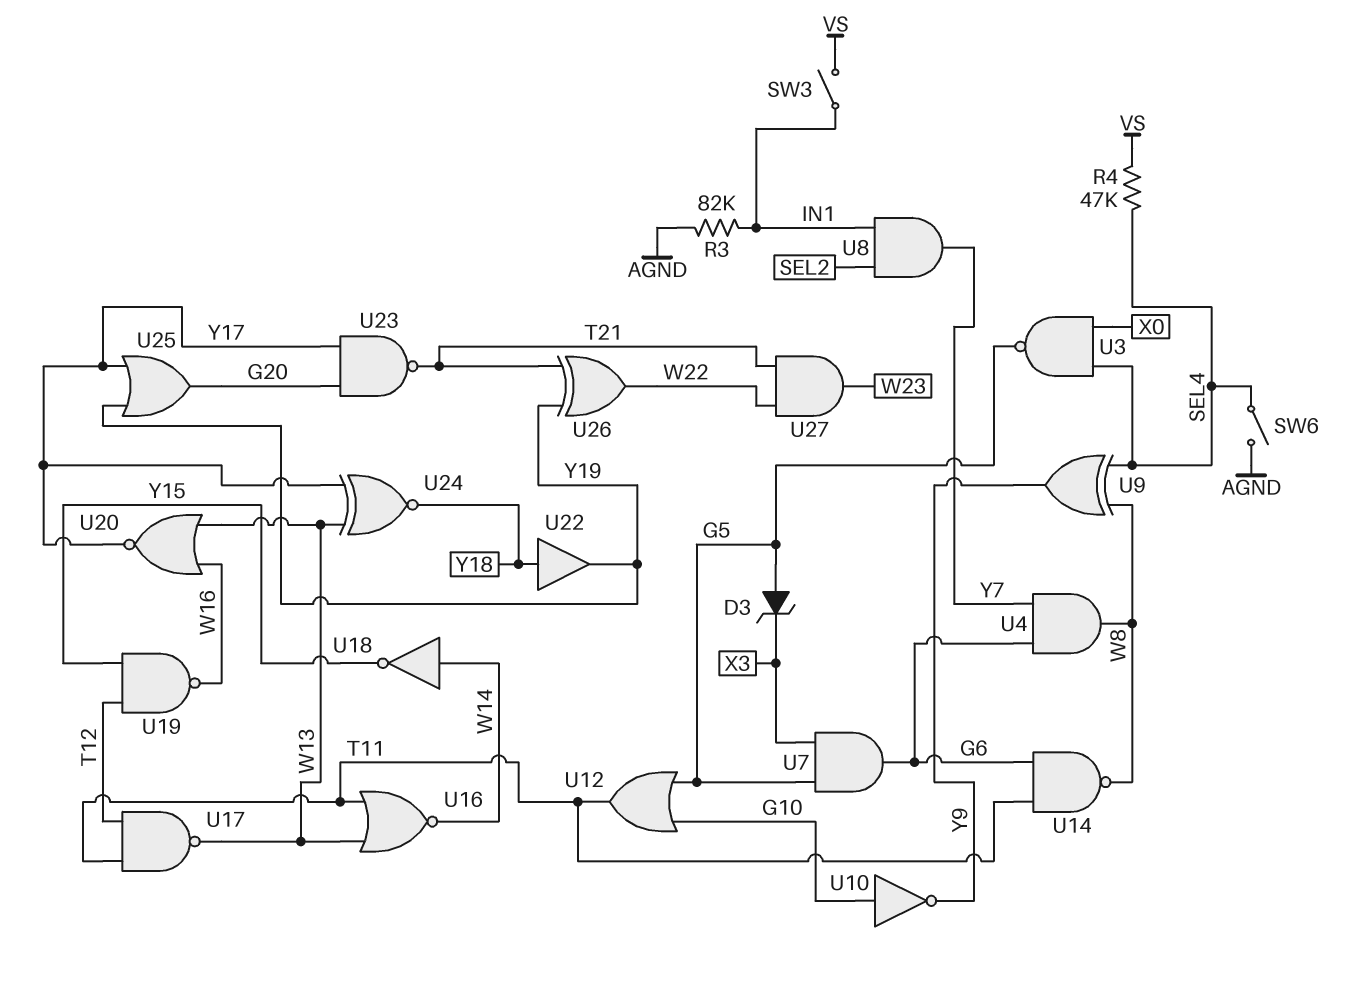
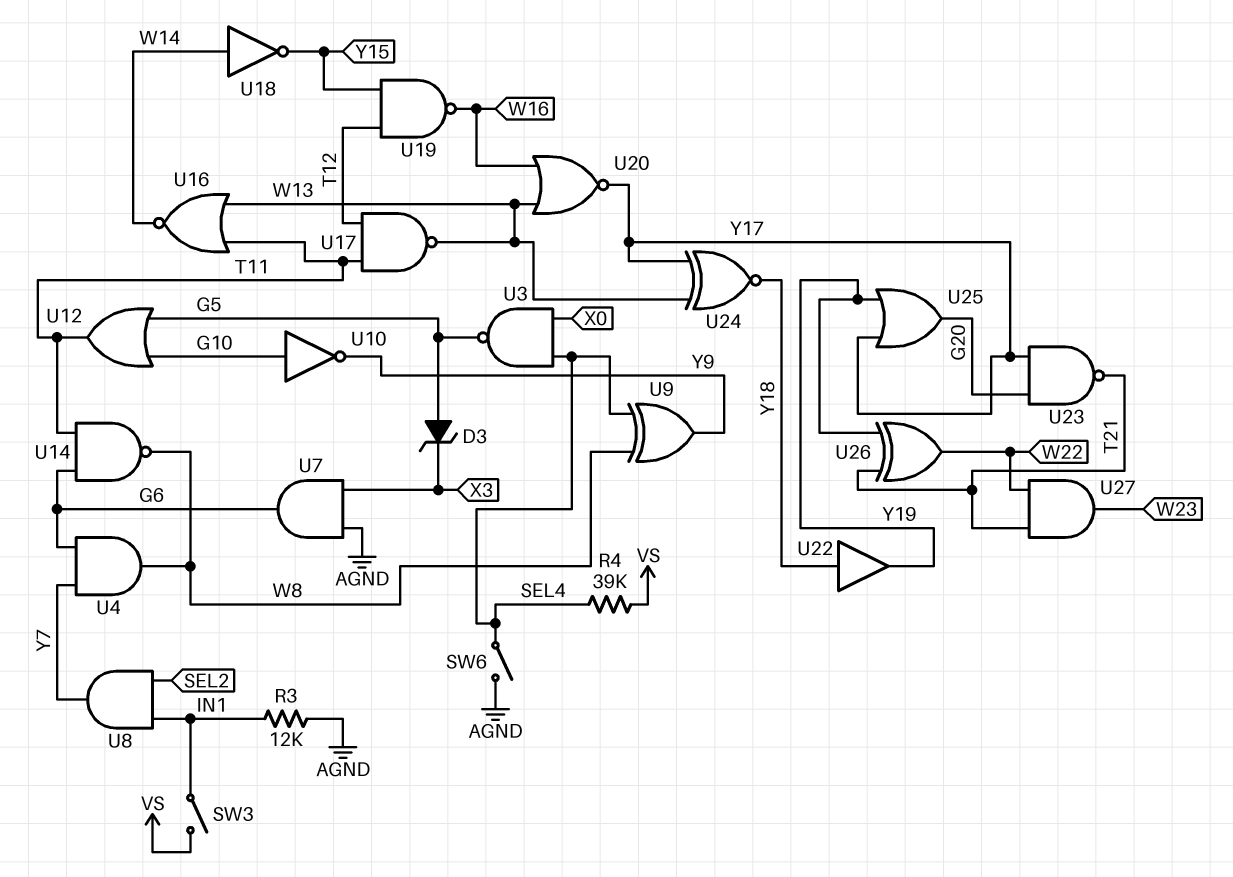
R3: 82k (AGND, IN1) -> 12k (AGND, IN1)
R4: 47k (SEL4, VS) -> 39k (SEL4, VS)
U7: AND (in G5, in X3, out G6) -> AND (in AGND, in X3, out G6)

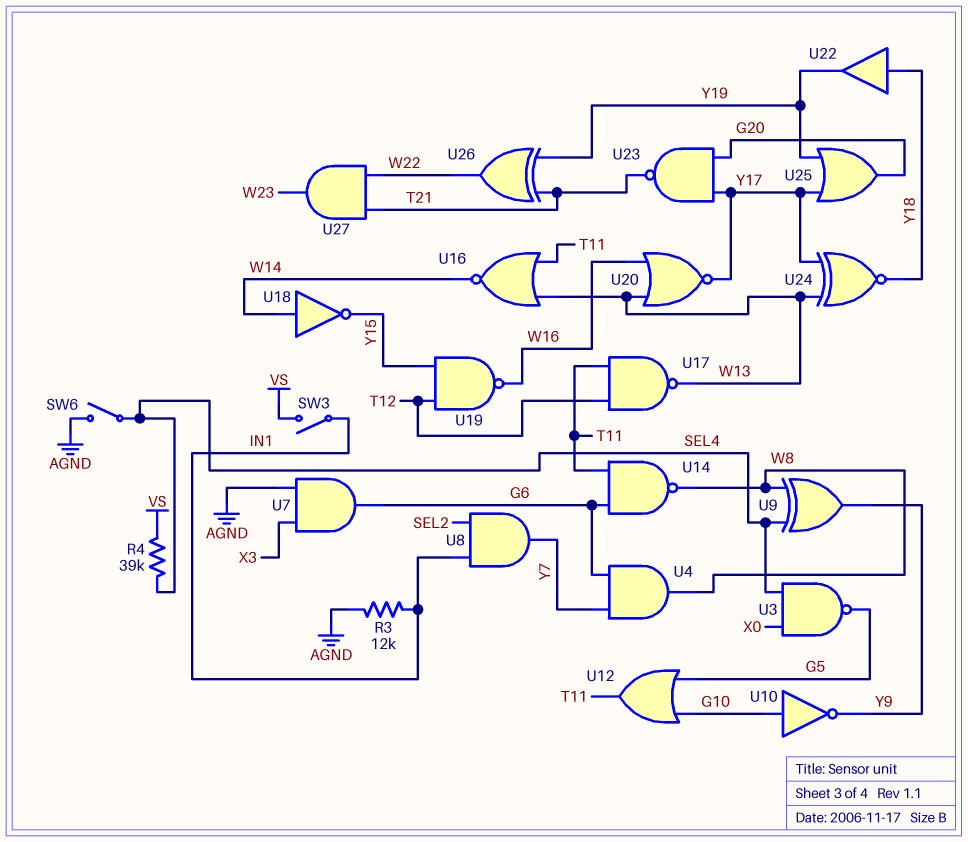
D3: zener (A G5, K X3) -> none

